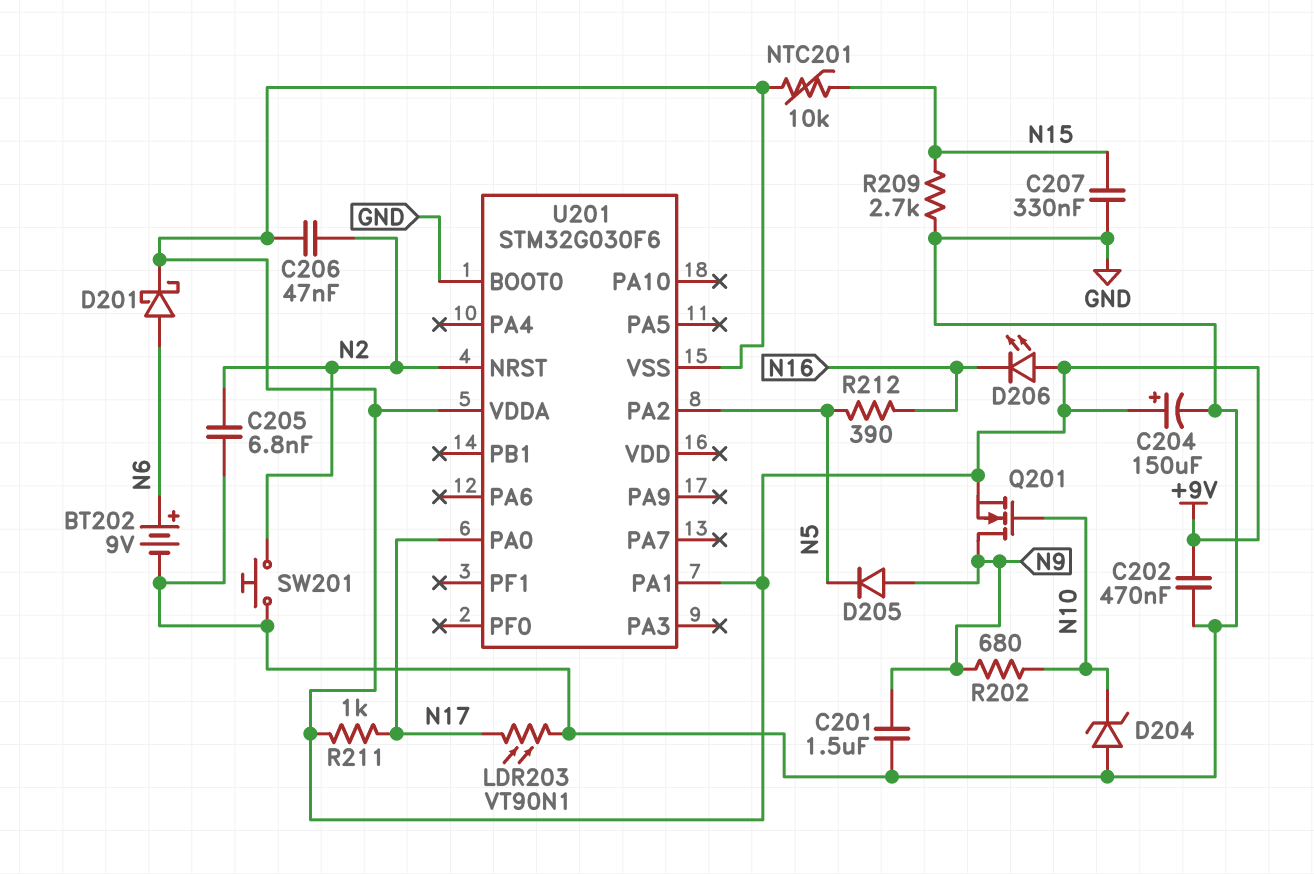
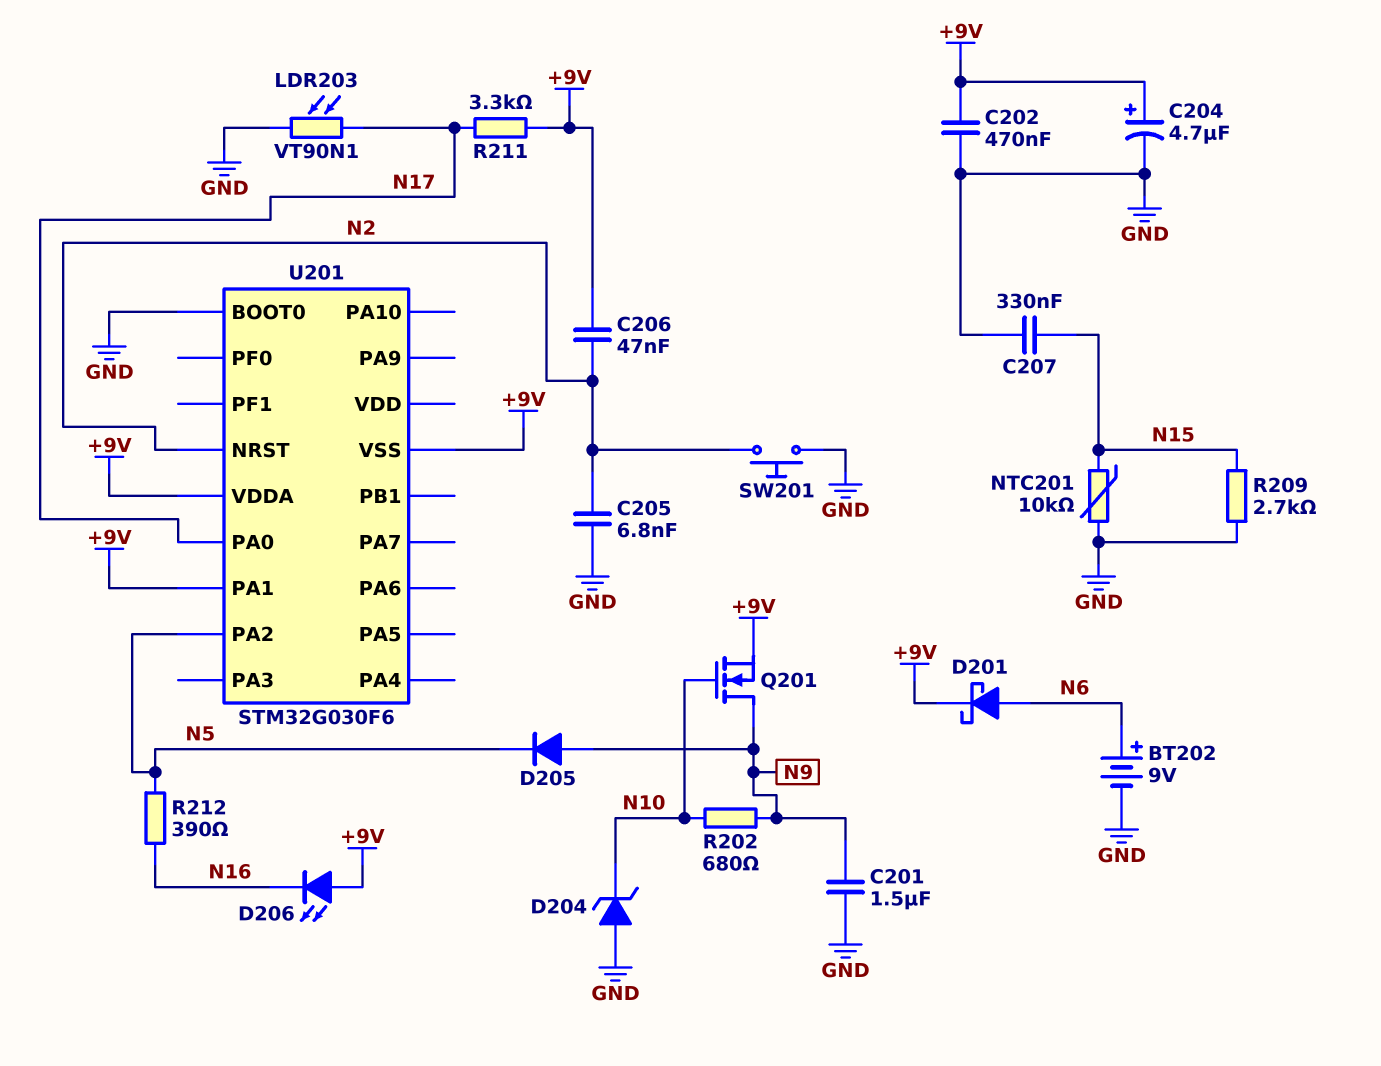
C204: 150uF (plus +9V, minus GND) -> 4.7uF (plus +9V, minus GND)
NTC201: 10k (+9V, N15) -> 10k (GND, N15)
R211: 1k (+9V, N17) -> 3.3k (+9V, N17)

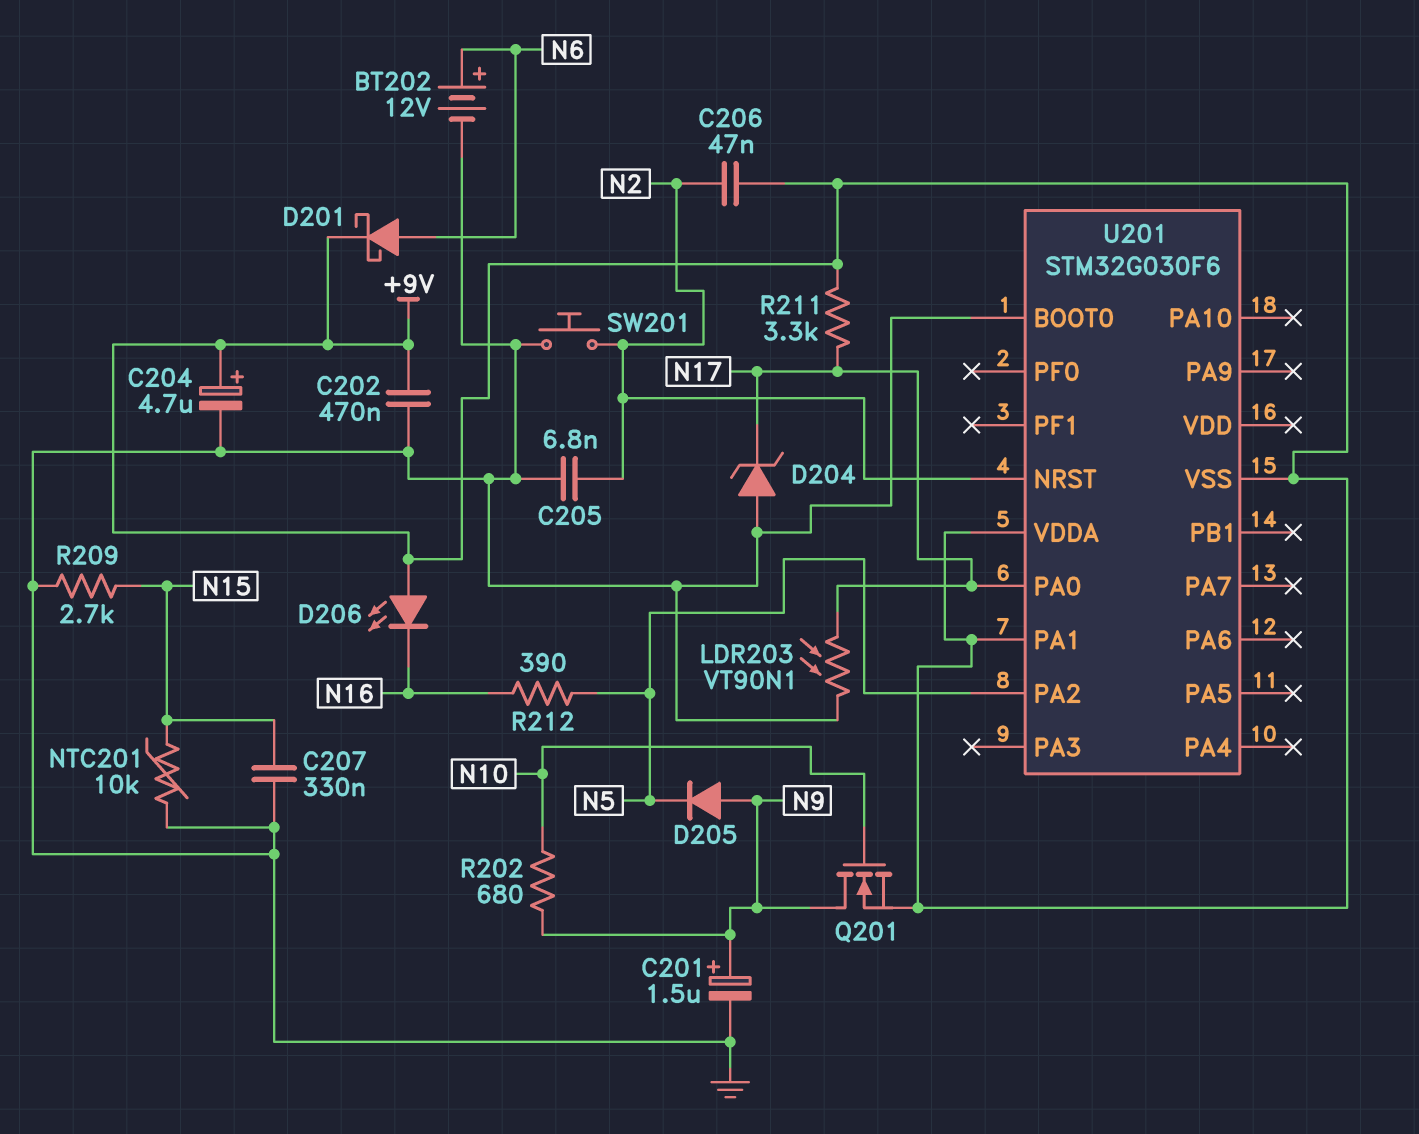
BT202: 9V (plus N6, minus GND) -> 12V (plus N6, minus GND)
C201: 1.5uF (GND, N9) -> 1.5uF (plus N9, minus GND)
D204: zener (A GND, K N10) -> zener (A GND, K N17)

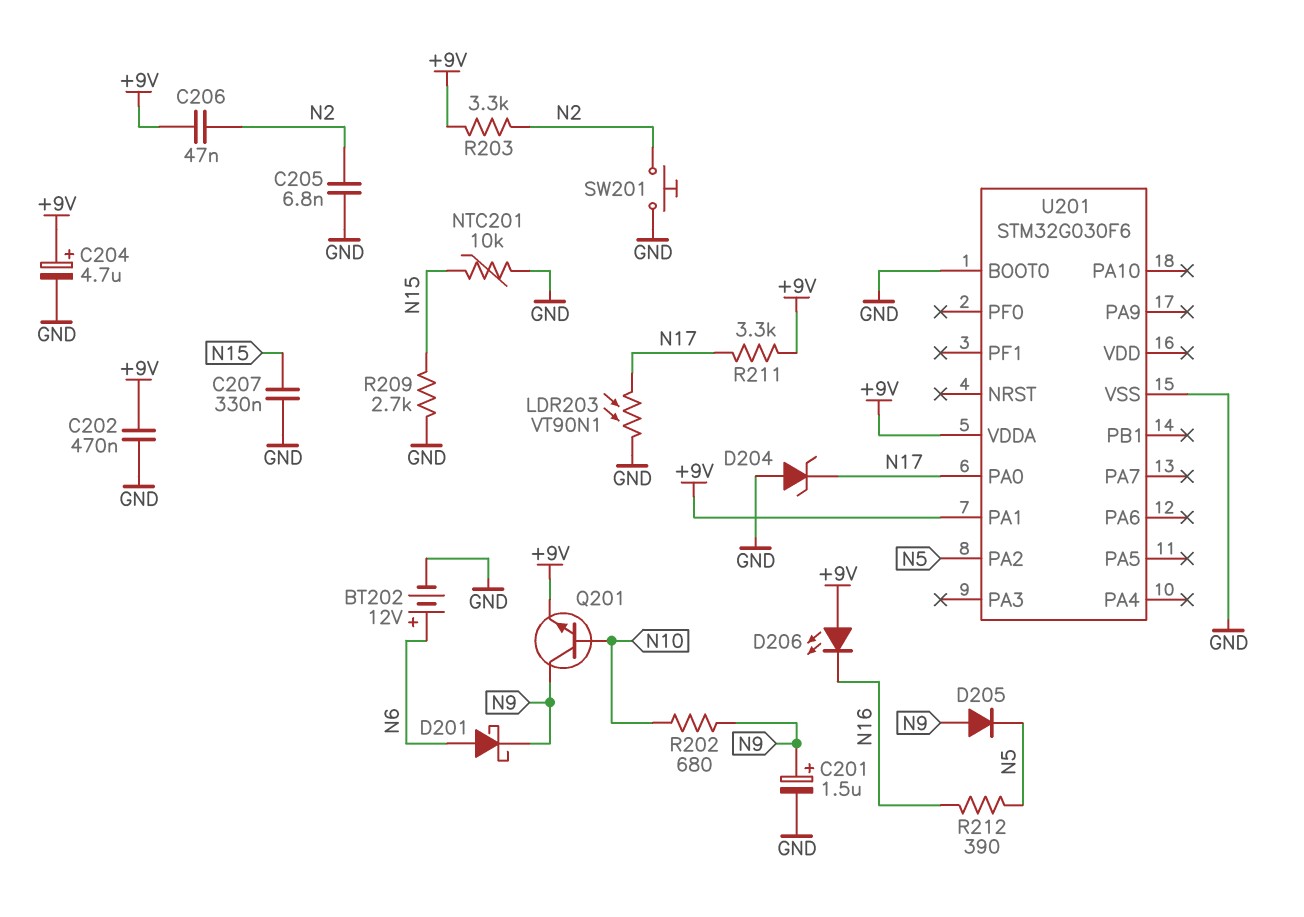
D201: schottky (A N6, K +9V) -> schottky (A N6, K N9)
Q201: NMOS (G N10, D N9, S +9V) -> NPN (B N10, C N9, E +9V)
R203: none -> 3.3k (+9V, N2)
U201 pin NRST: N2 -> none
U201 pin VSS: +9V -> GND

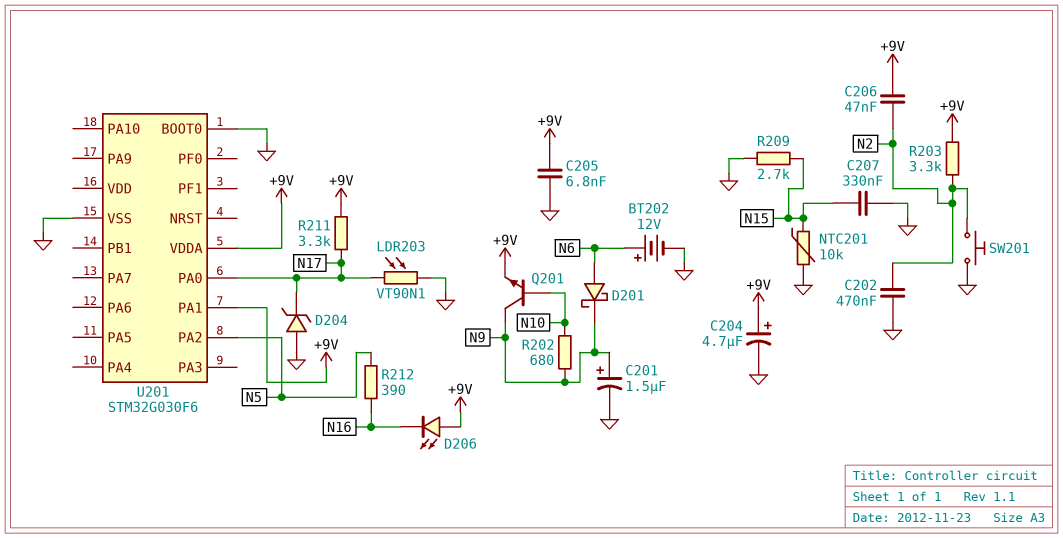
C202: 470nF (+9V, GND) -> 470nF (GND, N2)
C205: 6.8nF (GND, N2) -> 6.8nF (+9V, GND)
D205: diode (A N9, K N5) -> none

